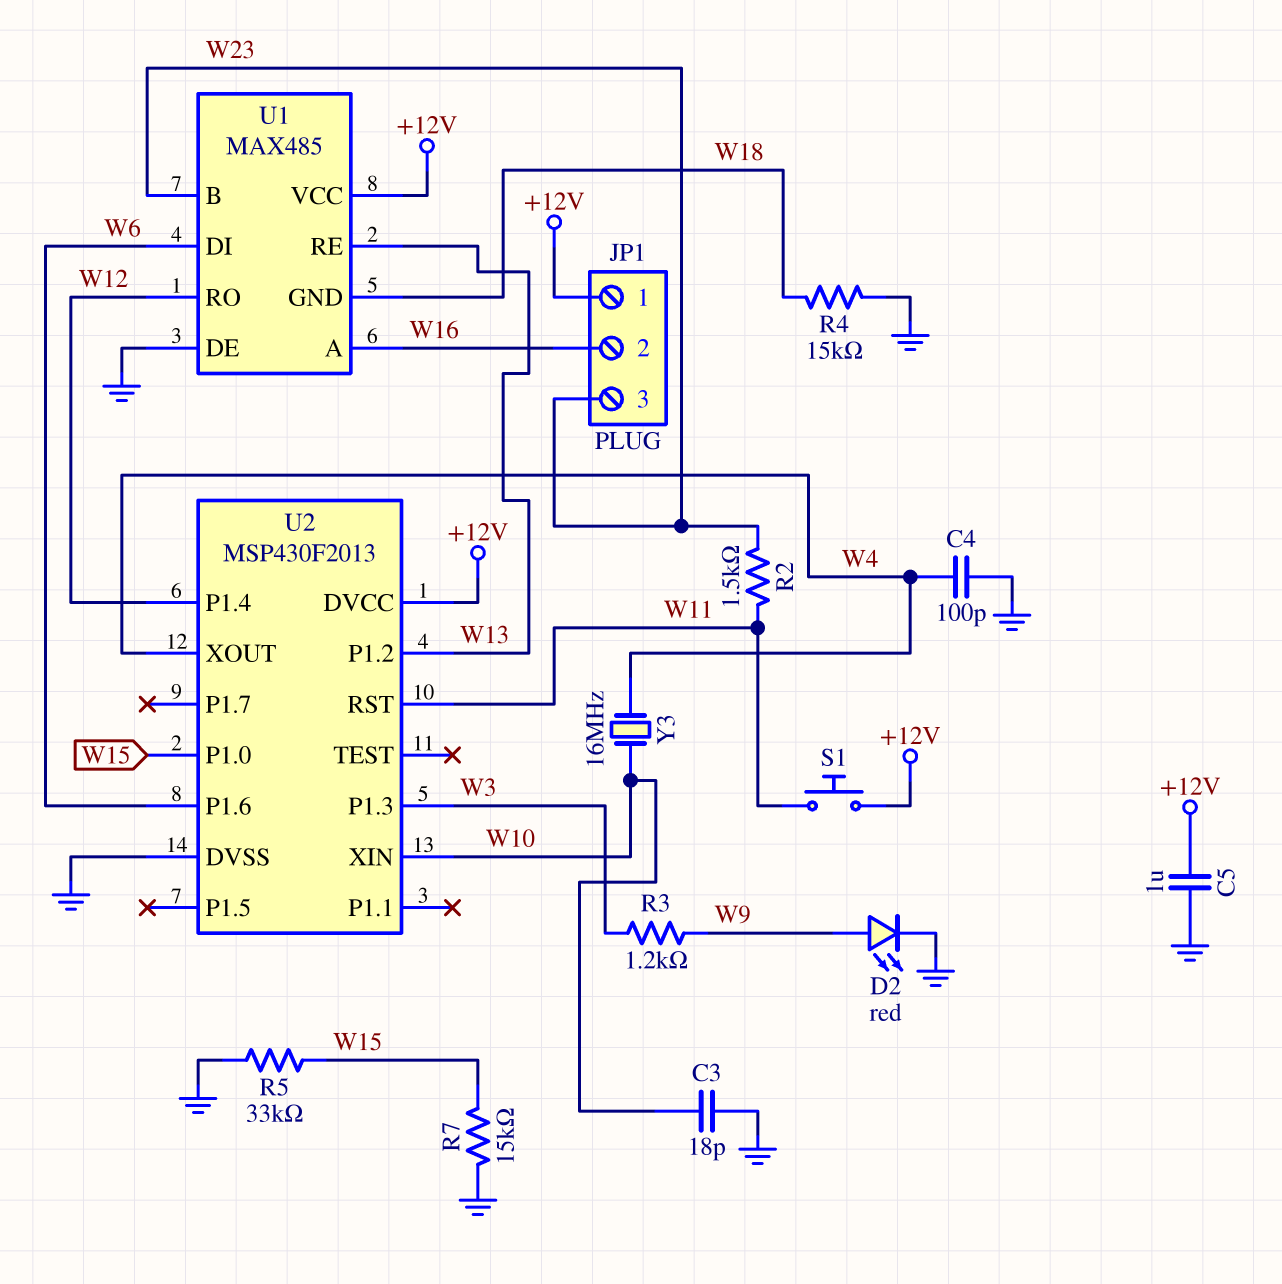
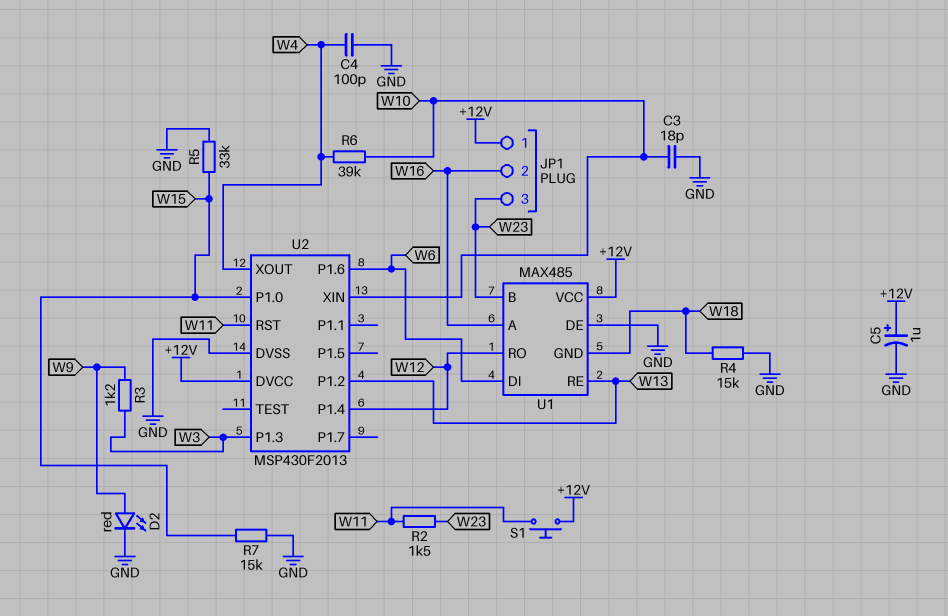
C5: 1uF (+12V, GND) -> 1uF (plus +12V, minus GND)
R6: none -> 39k (W4, W10)
Y3: 16MHz (W4, W10) -> none

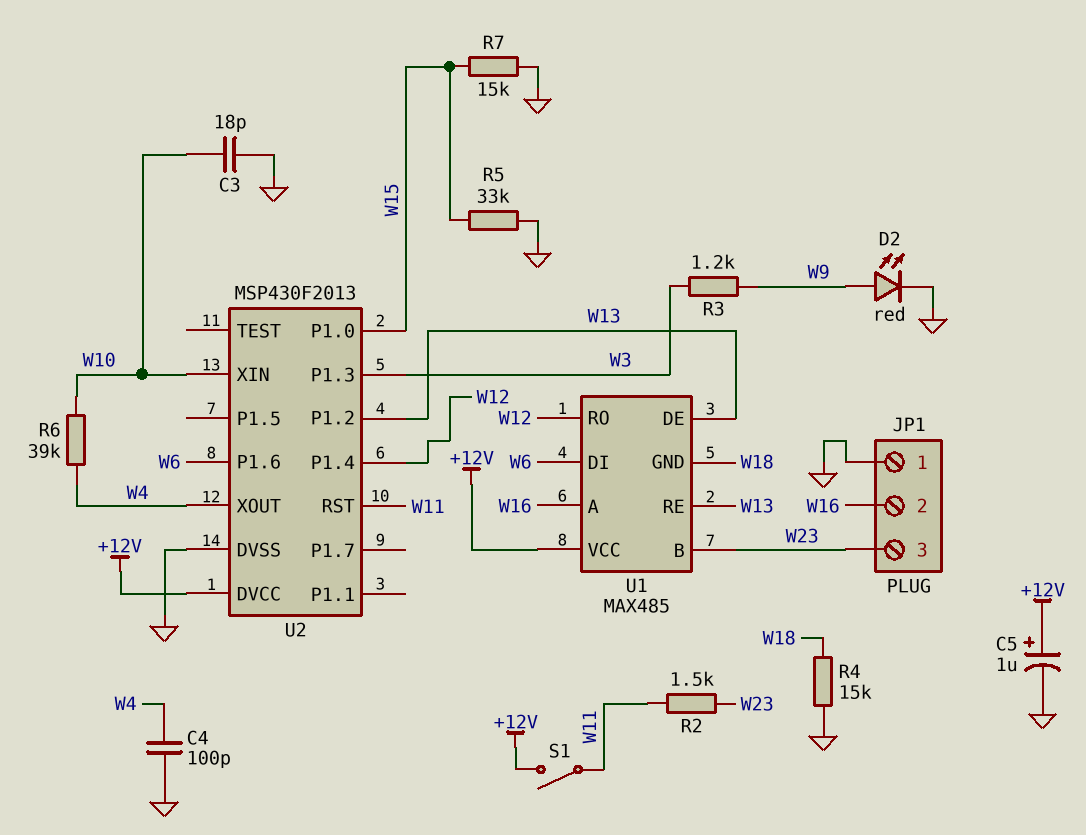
JP1 pin 1: +12V -> GND
S1: button (+12V, W11) -> switch (+12V, W11)
U1 pin DE: GND -> W13

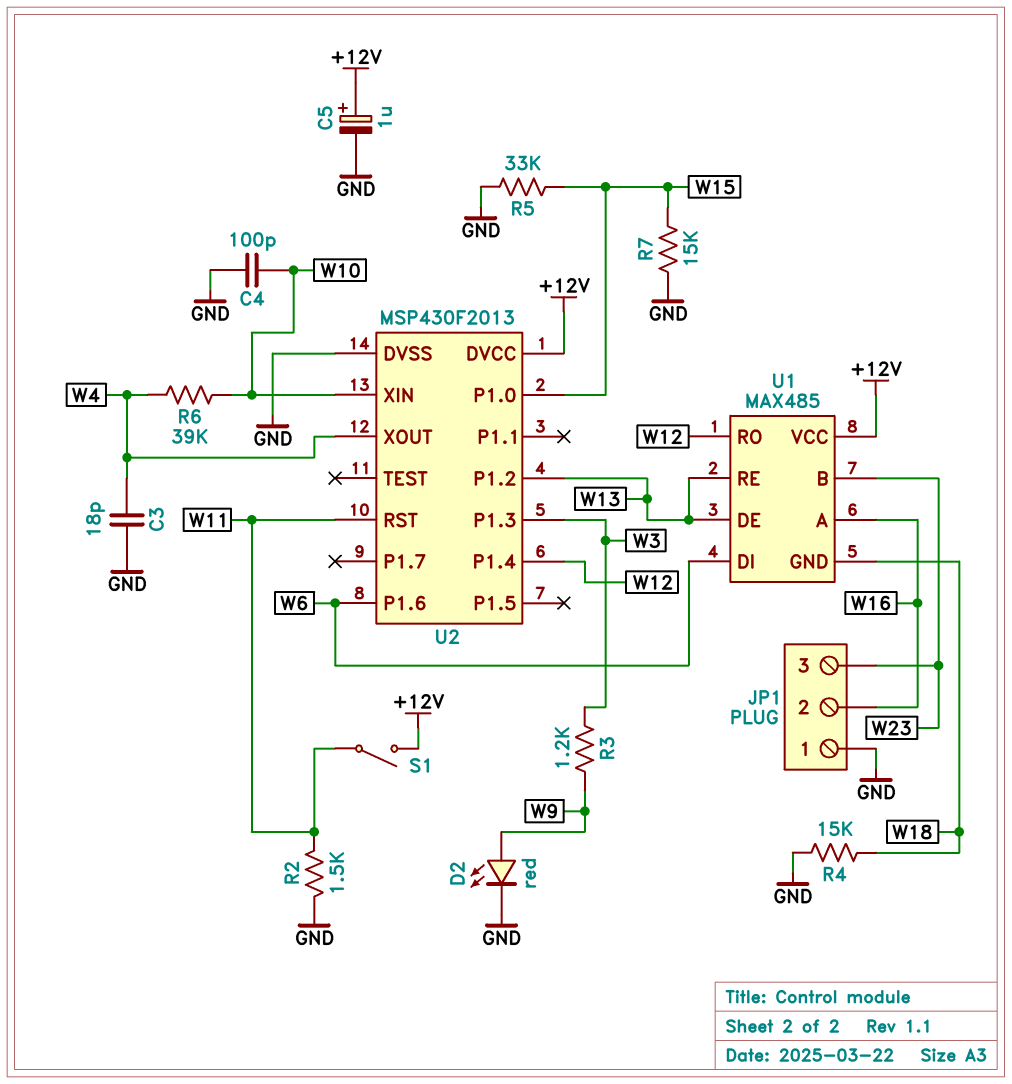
C3: 18pF (GND, W10) -> 18pF (GND, W4)
C4: 100pF (GND, W4) -> 100pF (GND, W10)
R2: 1.5k (W11, W23) -> 1.5k (GND, W11)

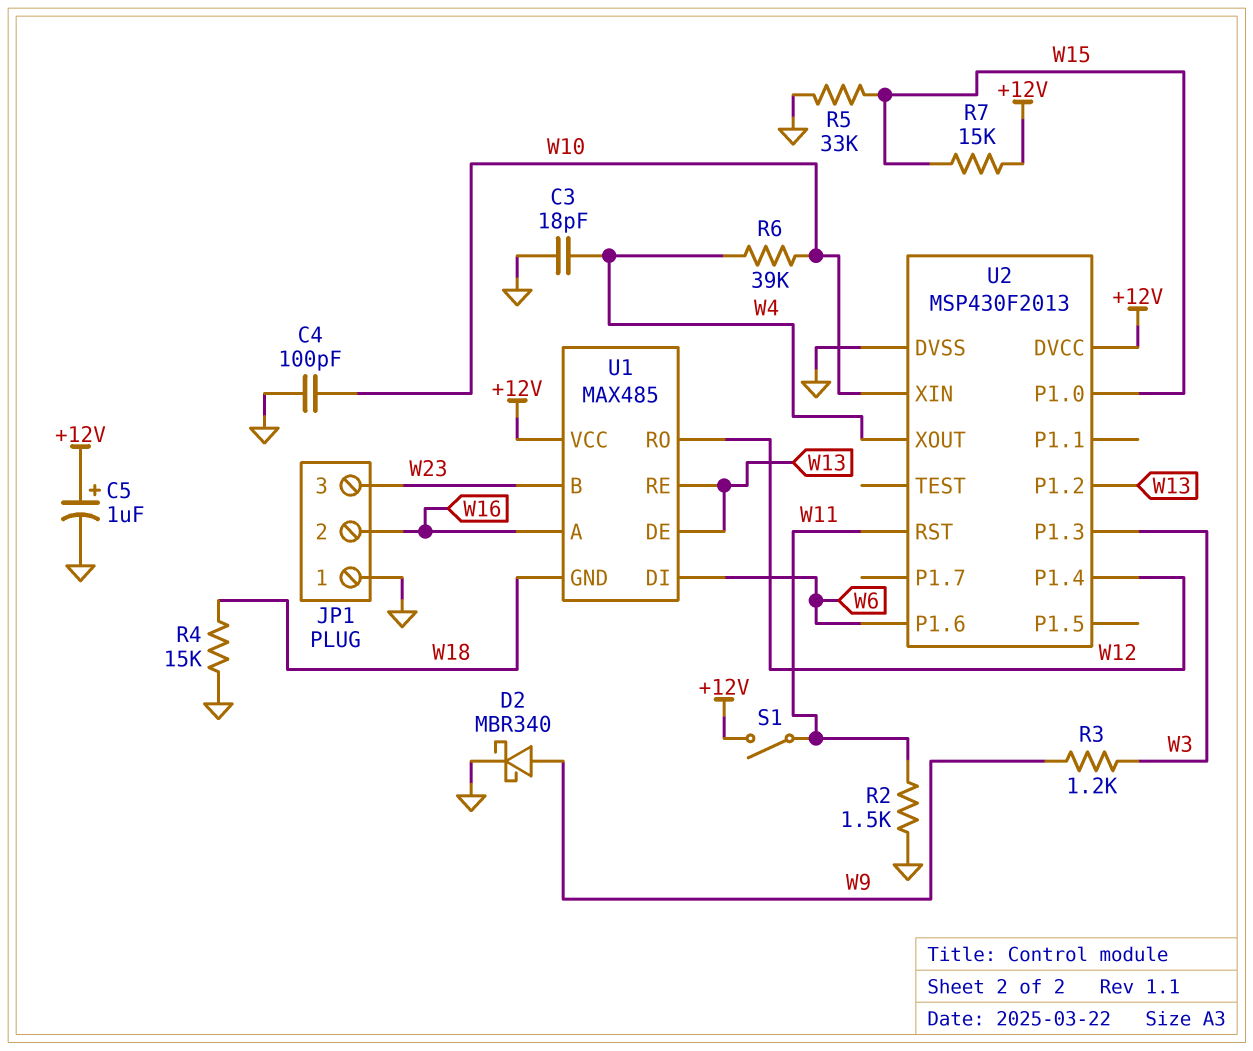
D2: LED red (A W9, K GND) -> schottky MBR340 (A W9, K GND)
R7: 15k (GND, W15) -> 15k (+12V, W15)

